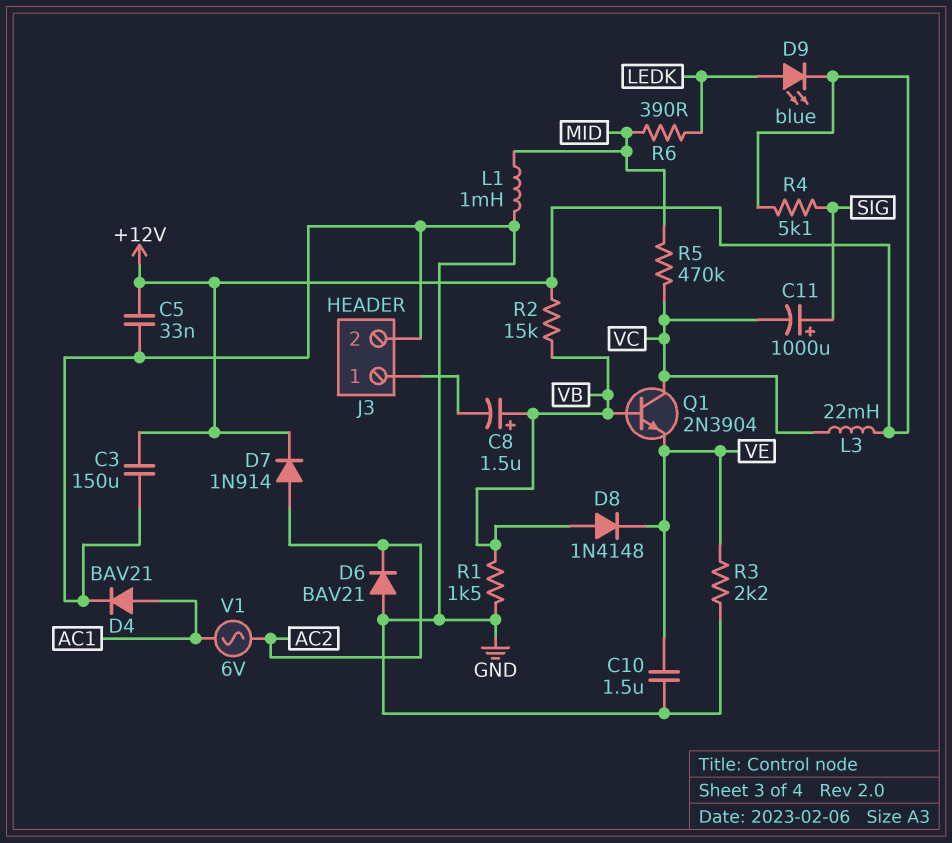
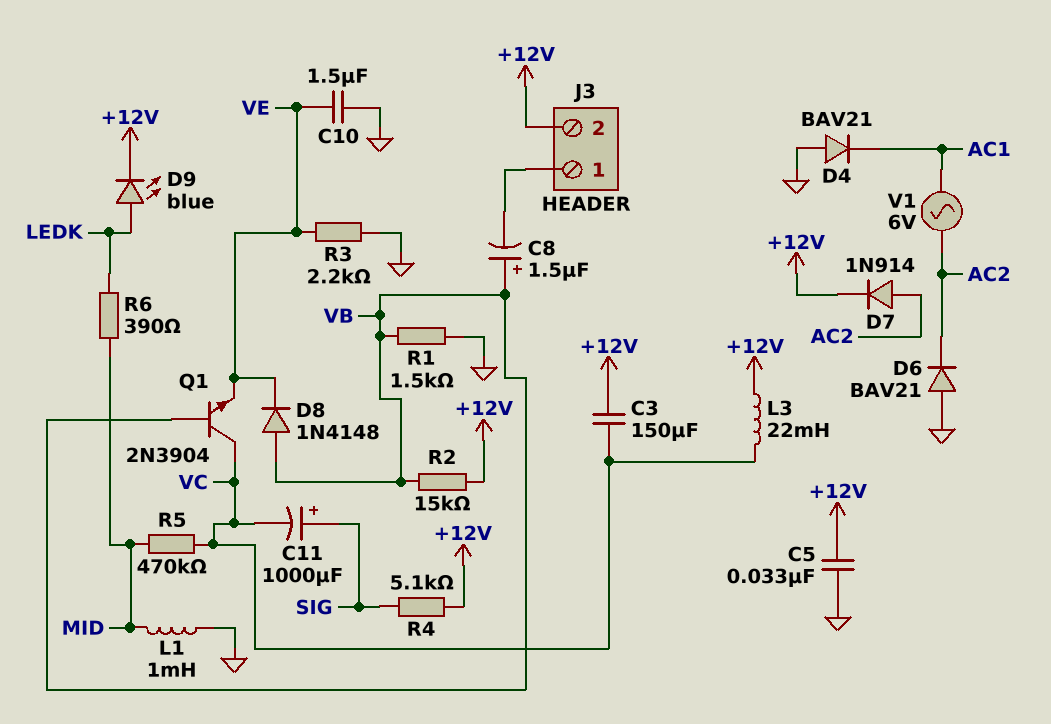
C3: 150uF (+12V, GND) -> 150uF (+12V, VC)
D4: diode BAV21 (A AC1, K GND) -> diode BAV21 (A GND, K AC1)
J3 pin 2: GND -> +12V

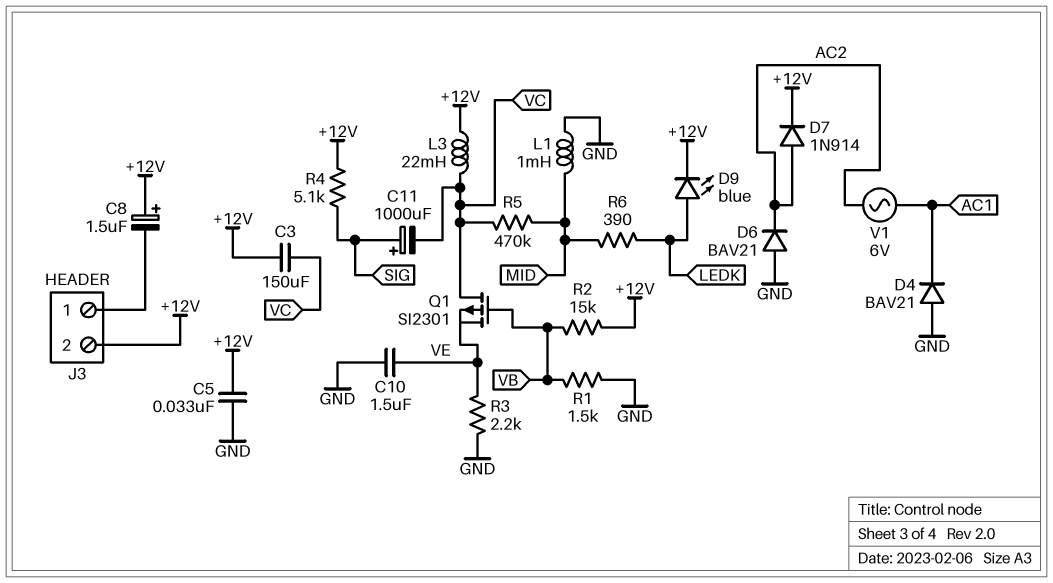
C8: 1.5uF (plus VB, minus J3/1) -> 1.5uF (plus +12V, minus J3/1)
D8: diode 1N4148 (A VB, K VE) -> none
Q1: NPN 2N3904 (B VB, C VC, E VE) -> PMOS SI2301 (G VB, D VC, S VE)

